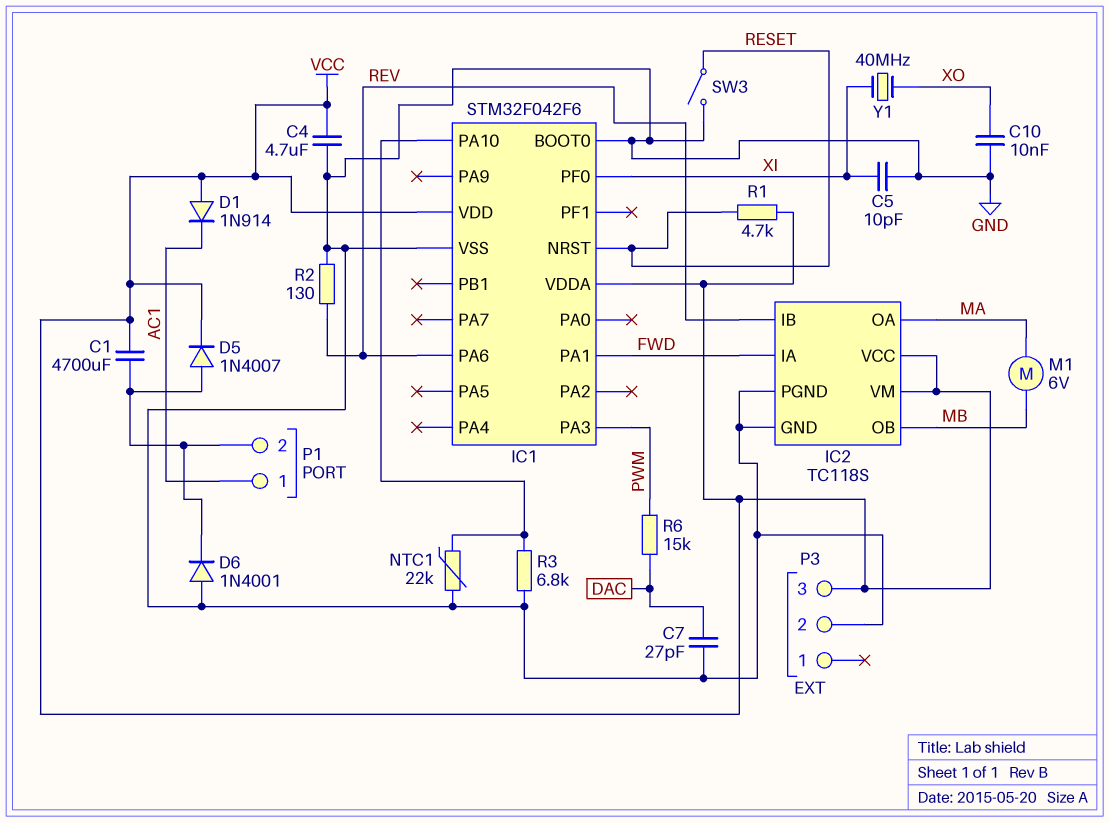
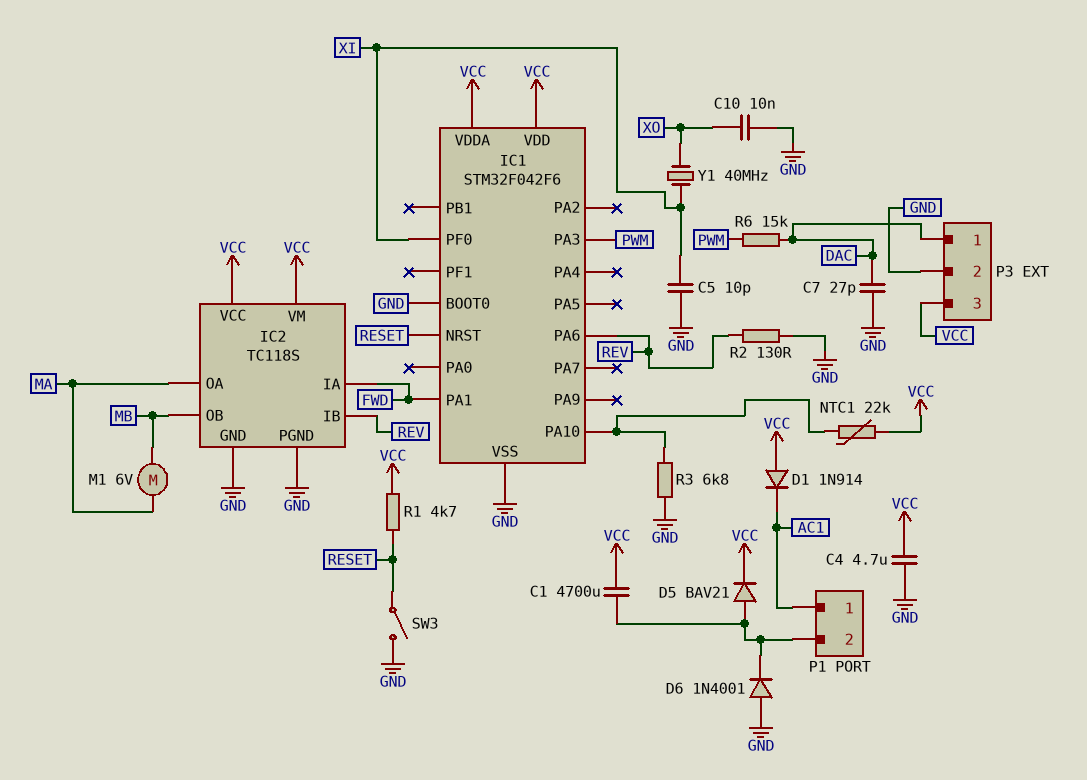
D5: diode 1N4007 (A P1/2, K VCC) -> diode BAV21 (A P1/2, K VCC)
NTC1: 22k (GND, IC1/PA10) -> 22k (IC1/PA10, VCC)
P3 pin 1: none -> DAC

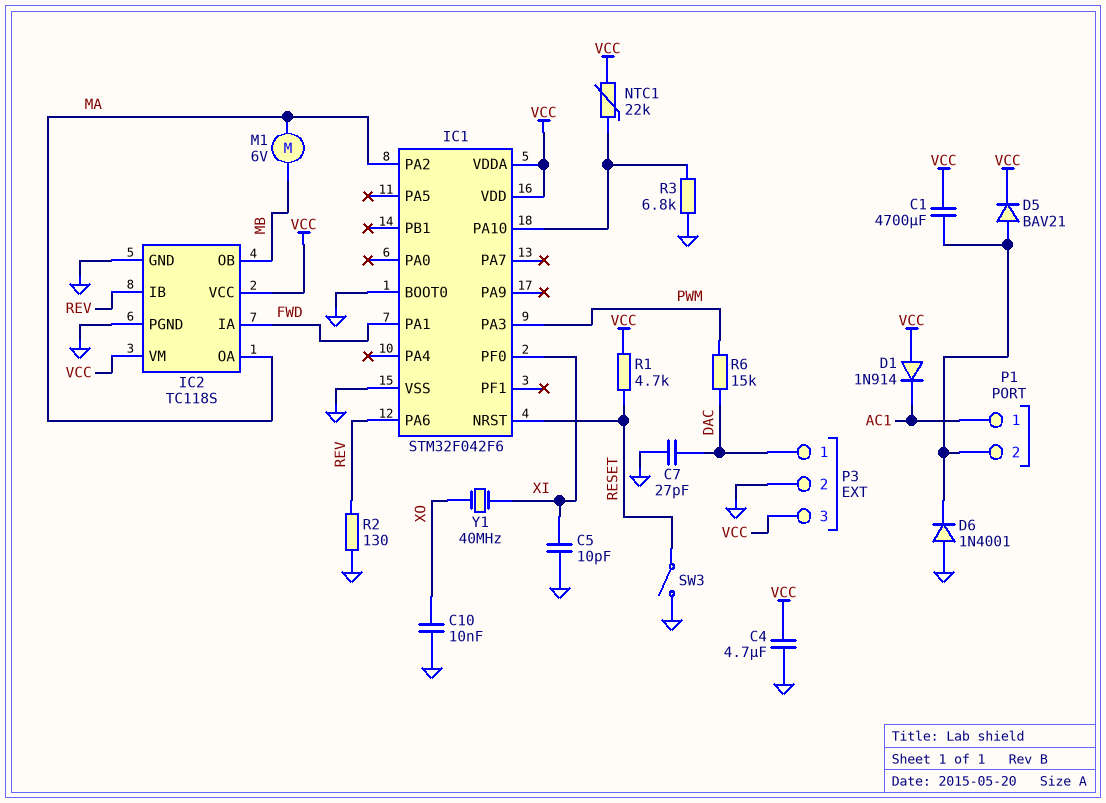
IC1 pin PA2: none -> MA

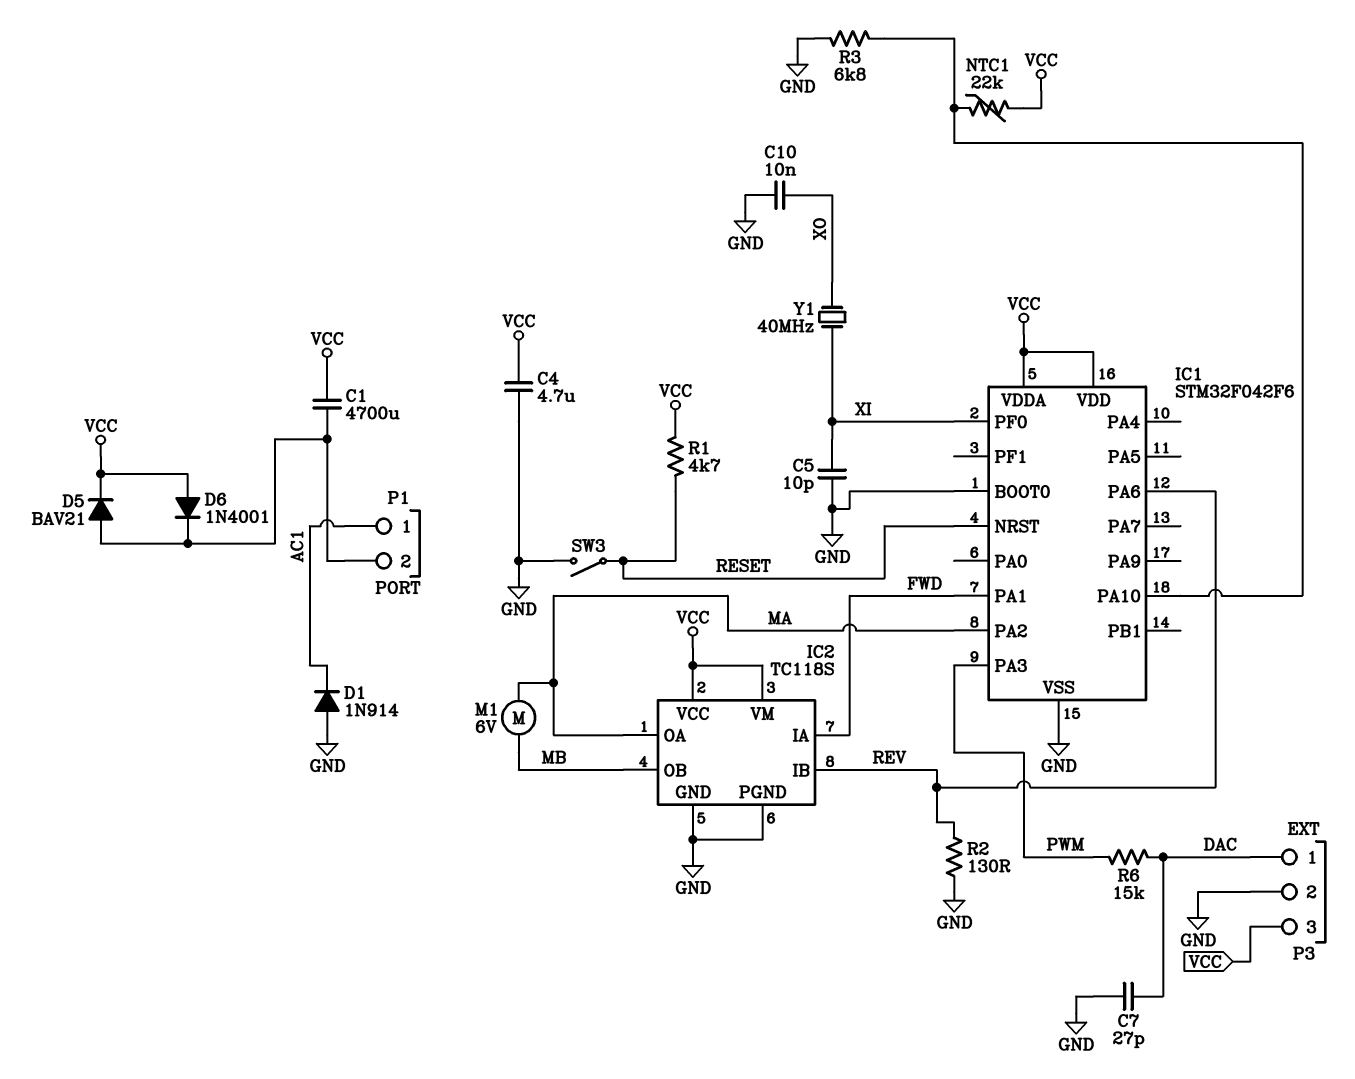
D1: diode 1N914 (A VCC, K AC1) -> diode 1N914 (A GND, K AC1)
D6: diode 1N4001 (A GND, K P1/2) -> diode 1N4001 (A VCC, K P1/2)

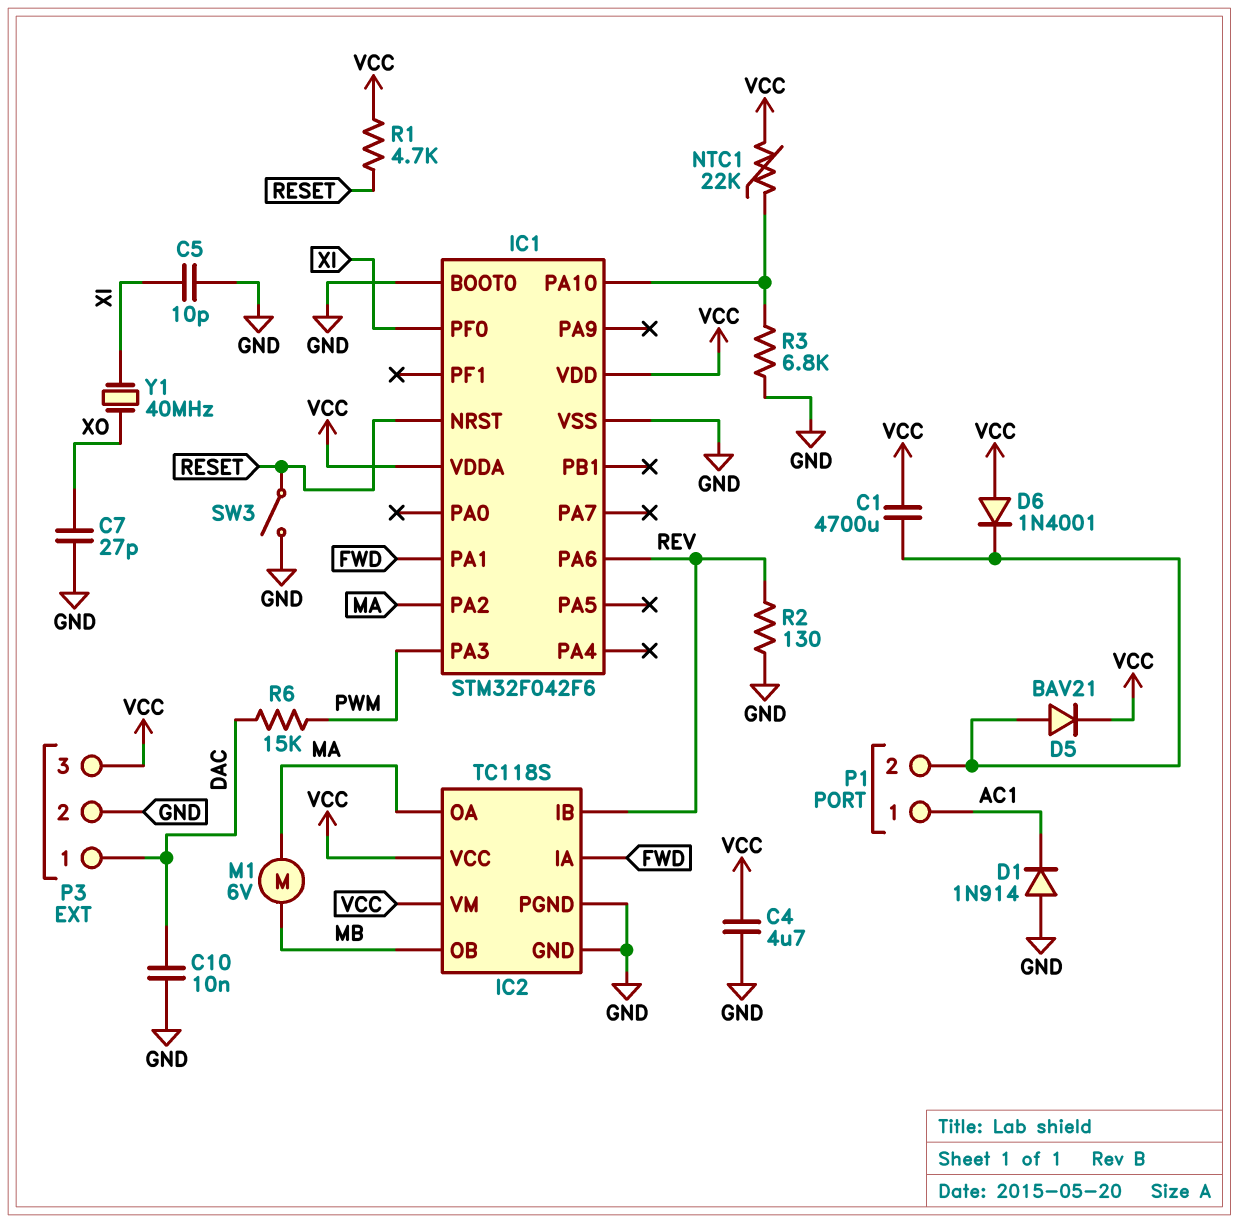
C7: 27pF (DAC, GND) -> 27pF (GND, XO)
C10: 10nF (GND, XO) -> 10nF (DAC, GND)

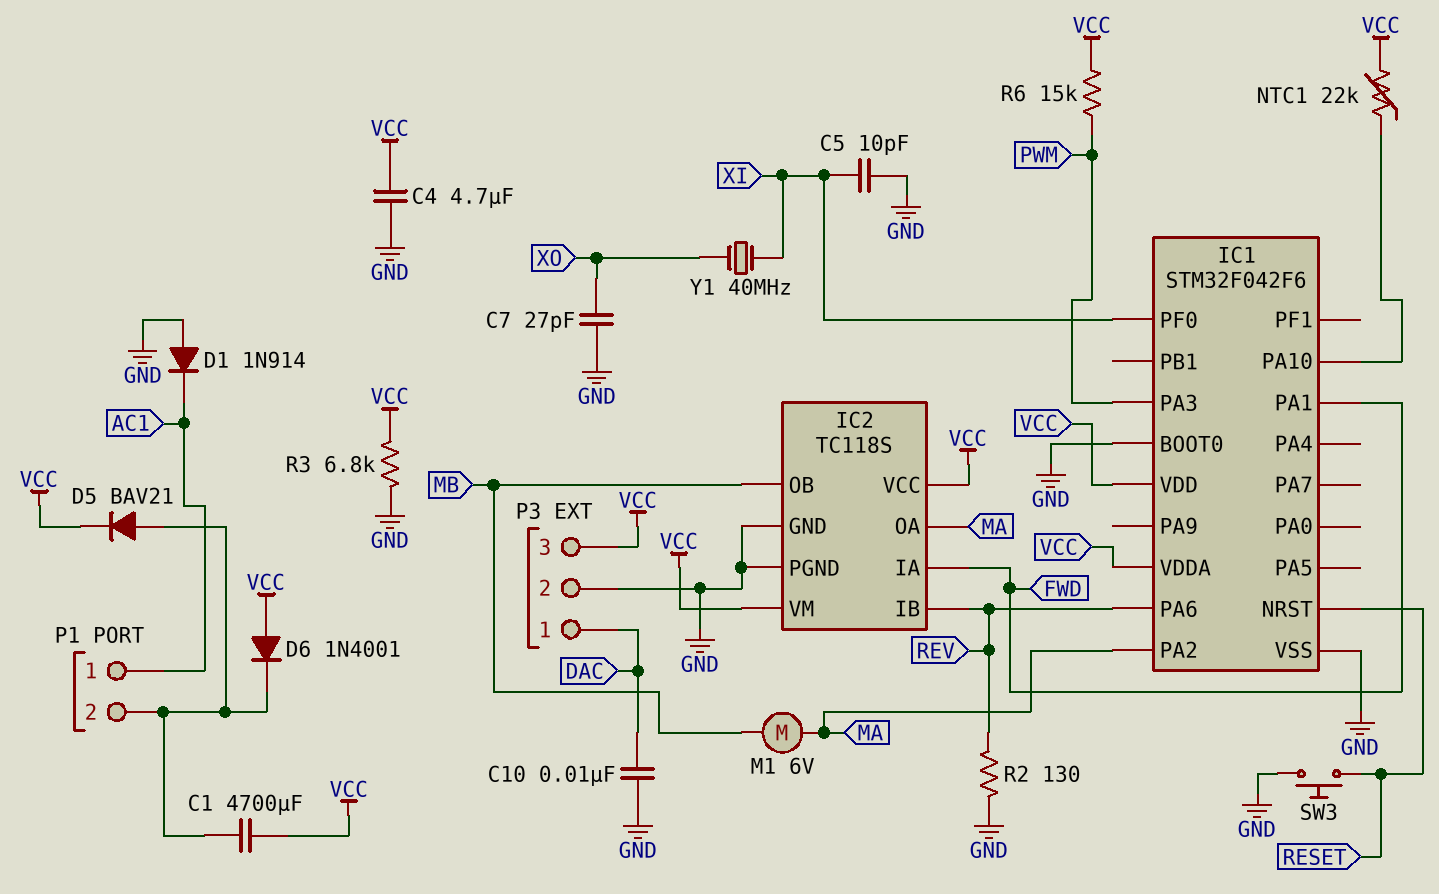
R1: 4.7k (RESET, VCC) -> none
R3: 6.8k (GND, IC1/PA10) -> 6.8k (GND, VCC)
R6: 15k (DAC, PWM) -> 15k (PWM, VCC)
SW3: switch (GND, RESET) -> button (GND, RESET)

